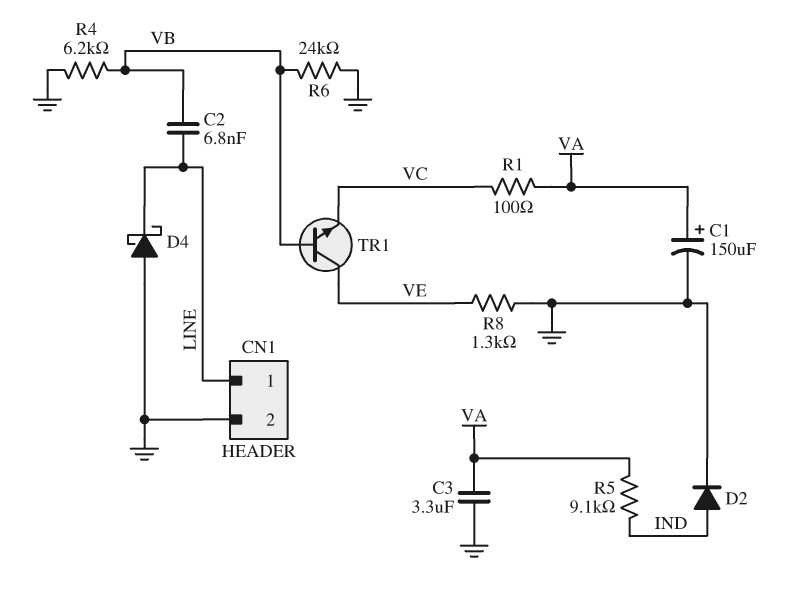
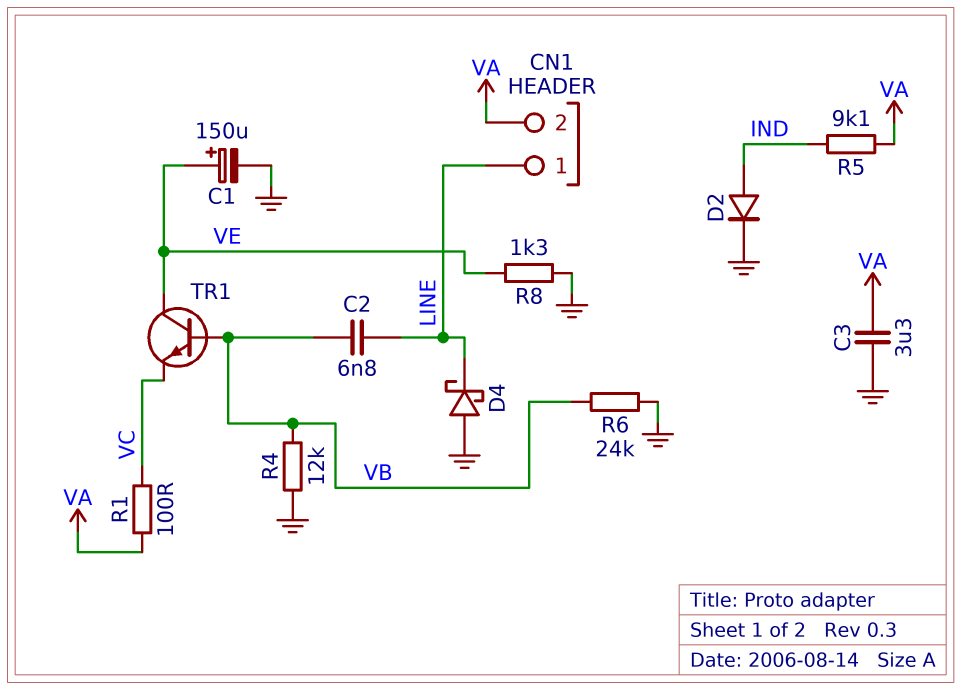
C1: 150uF (plus VA, minus GND) -> 150uF (plus VE, minus GND)
CN1 pin 2: GND -> VA
R4: 6.2k (GND, VB) -> 12k (GND, VB)

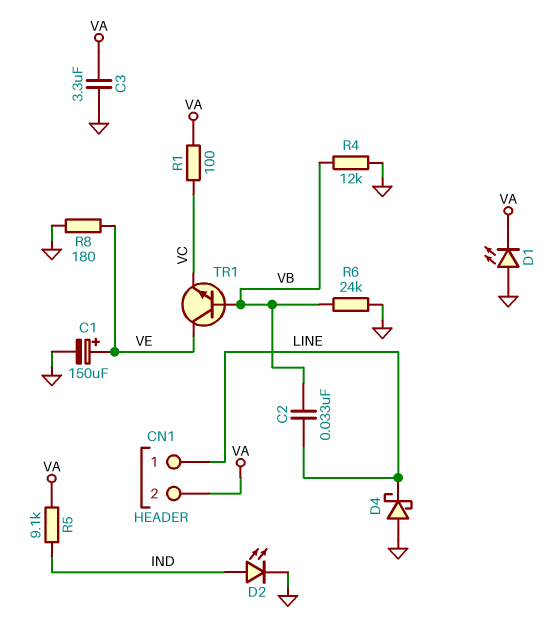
C2: 6.8nF (LINE, VB) -> 33nF (LINE, VB)
D1: none -> LED (A GND, K VA)
D2: diode (A IND, K GND) -> LED (A IND, K GND)
R8: 1.3k (GND, VE) -> 180 (GND, VE)

